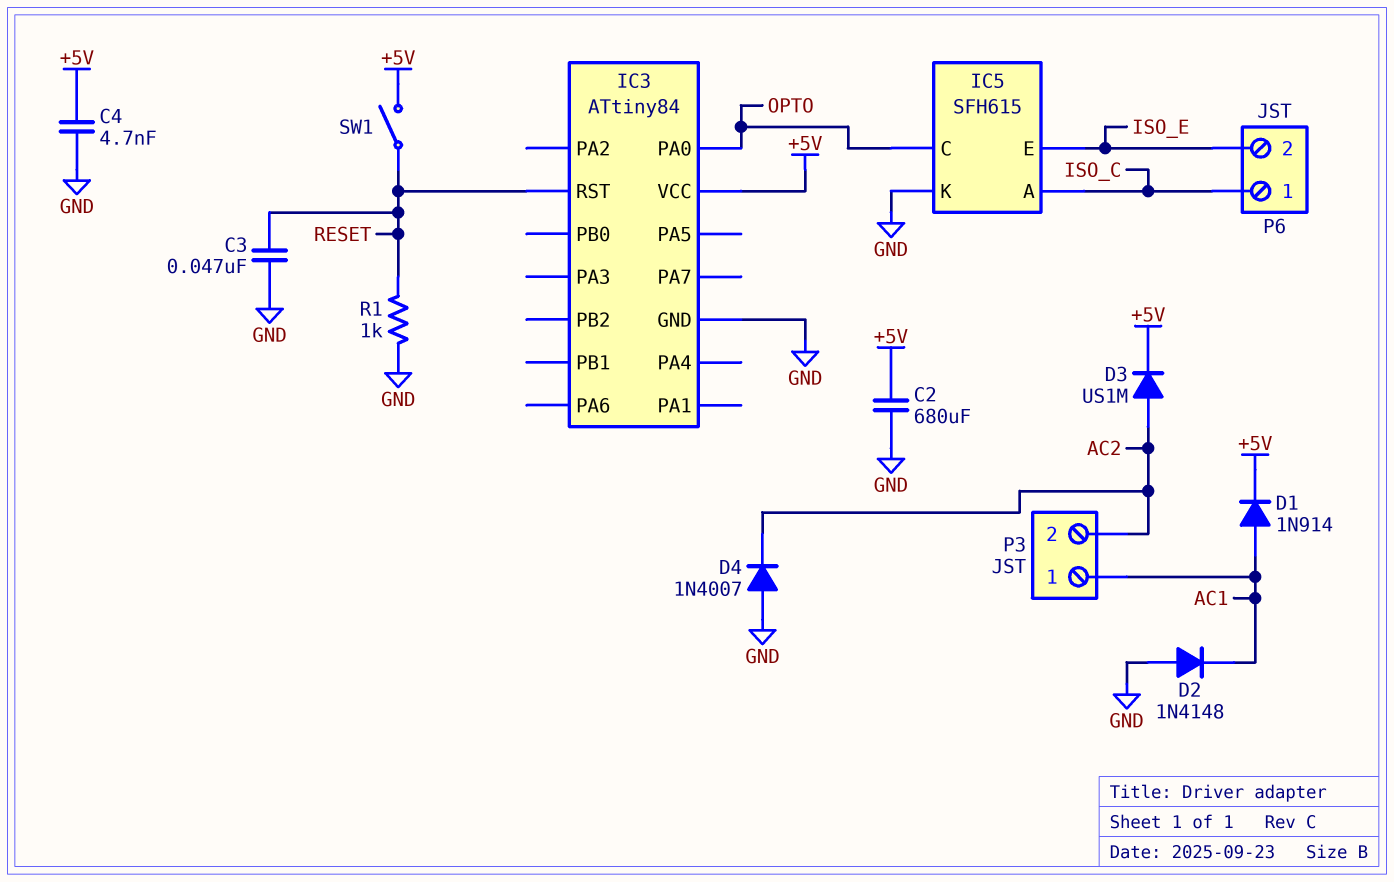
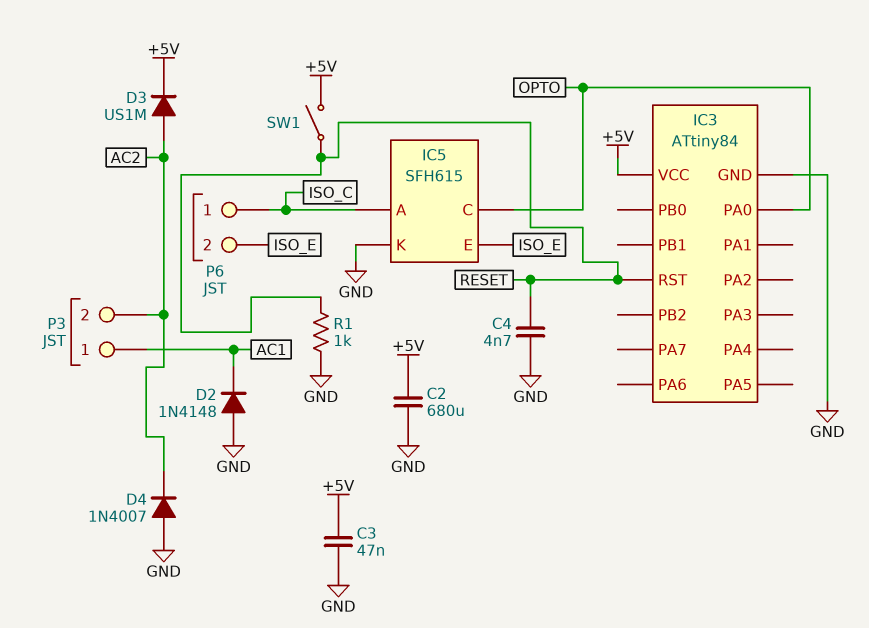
C3: 47nF (GND, RESET) -> 47nF (+5V, GND)
C4: 4.7nF (+5V, GND) -> 4.7nF (GND, RESET)
D1: diode 1N914 (A AC1, K +5V) -> none

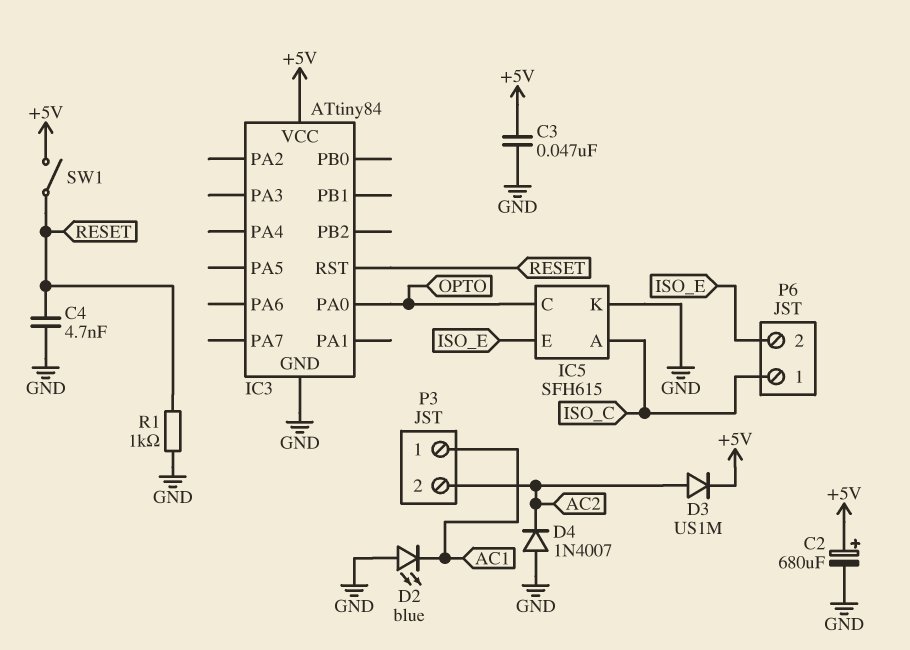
C2: 680uF (+5V, GND) -> 680uF (plus +5V, minus GND)
D2: diode 1N4148 (A GND, K AC1) -> LED blue (A GND, K AC1)

